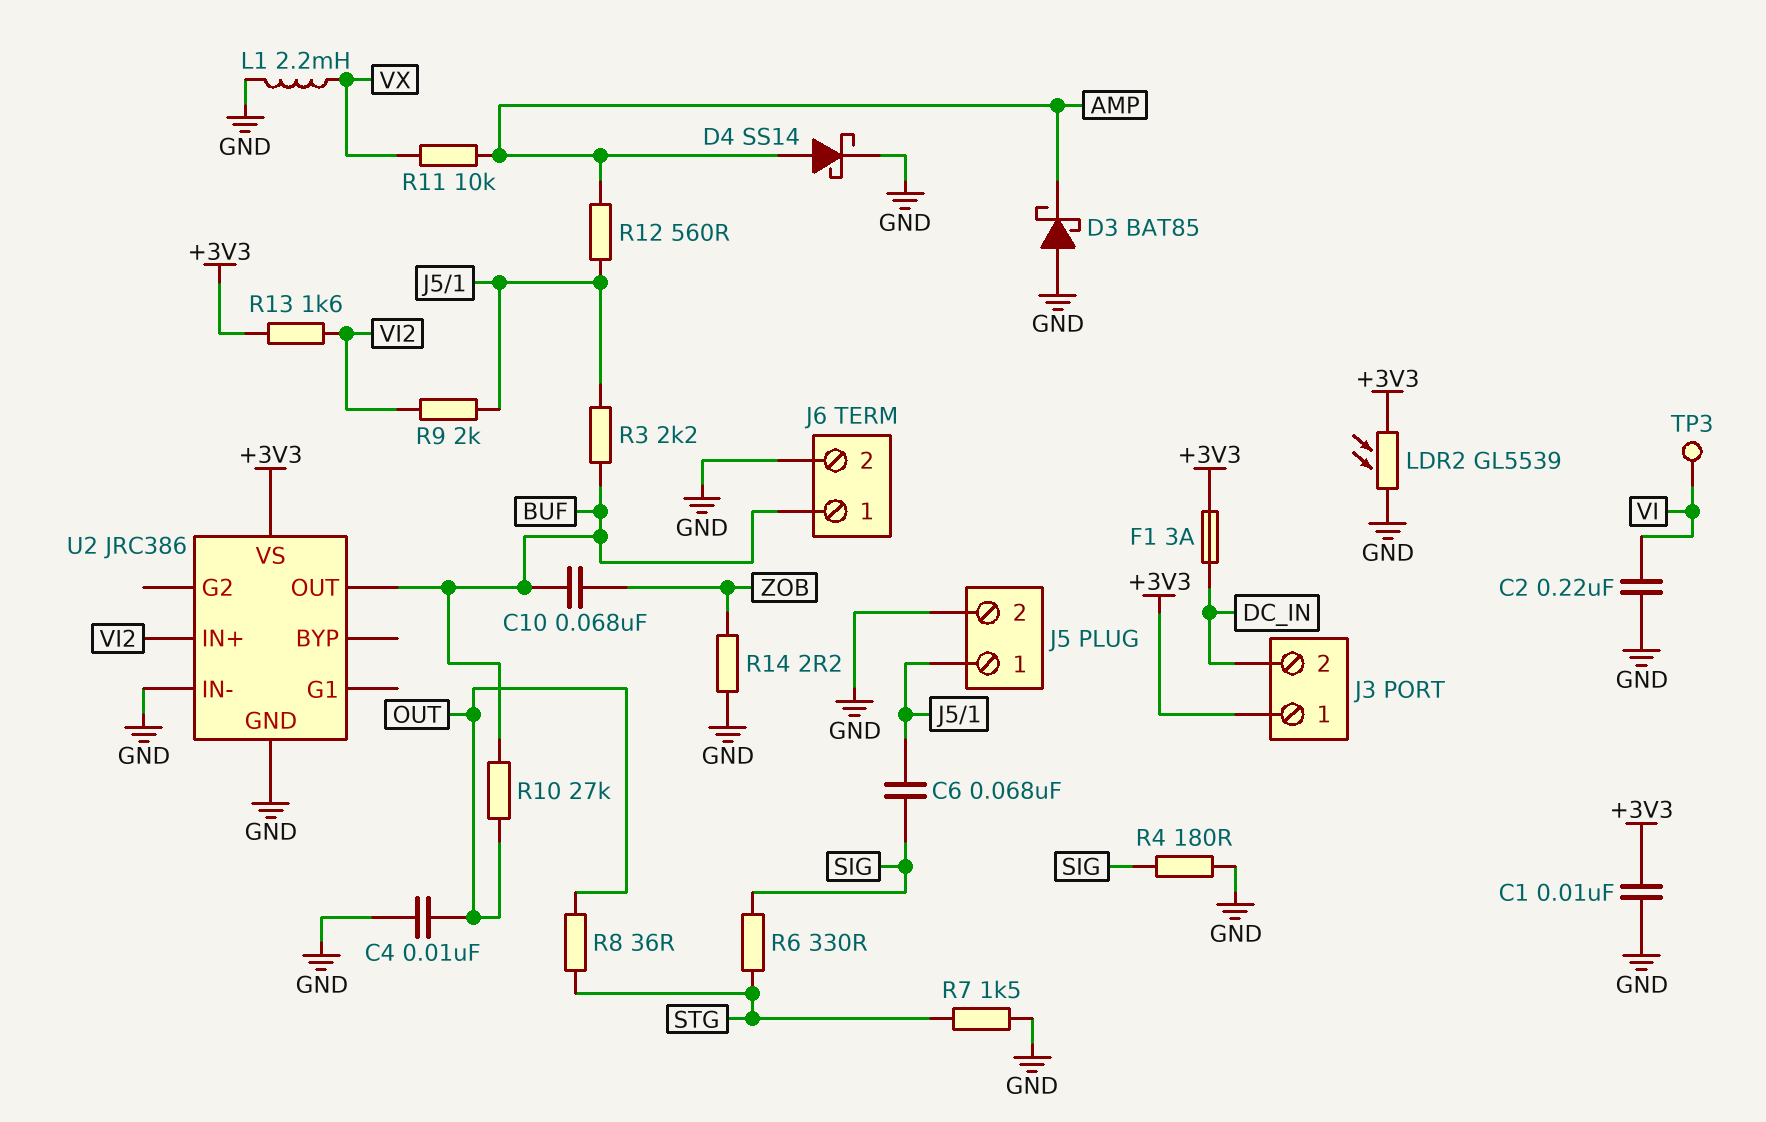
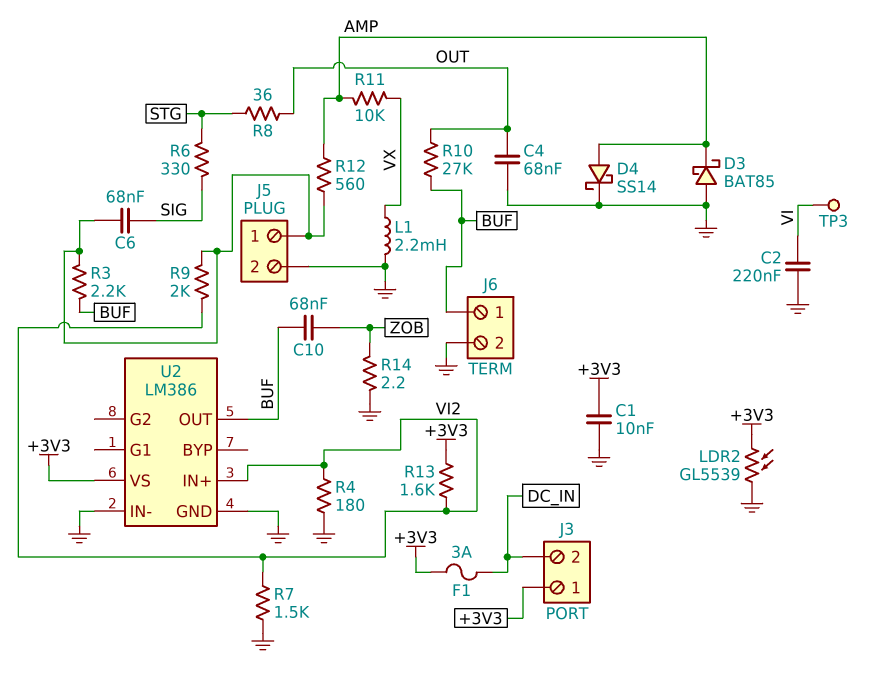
C4: 10nF (GND, OUT) -> 68nF (GND, OUT)
R4: 180 (GND, SIG) -> 180 (GND, VI2)
R7: 1.5k (GND, STG) -> 1.5k (GND, VI2)
U2: JRC386 -> LM386

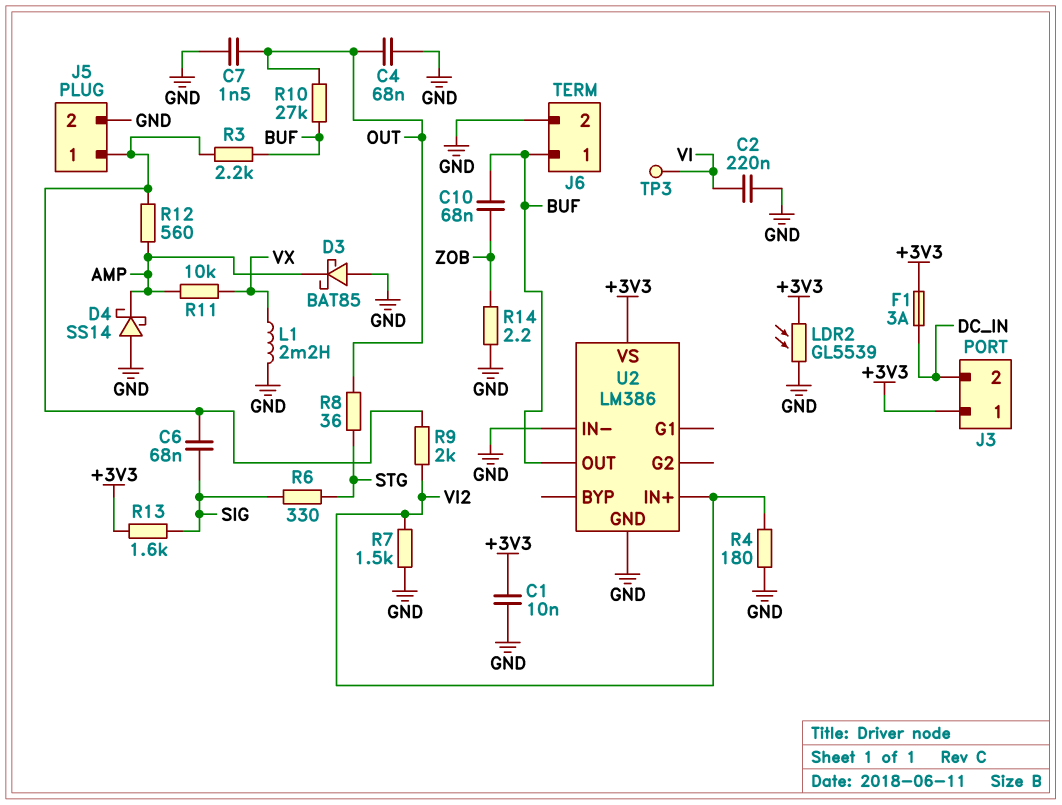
C7: none -> 1.5nF (GND, OUT)
D4: schottky SS14 (A AMP, K GND) -> schottky SS14 (A GND, K AMP)
R13: 1.6k (+3V3, VI2) -> 1.6k (+3V3, SIG)

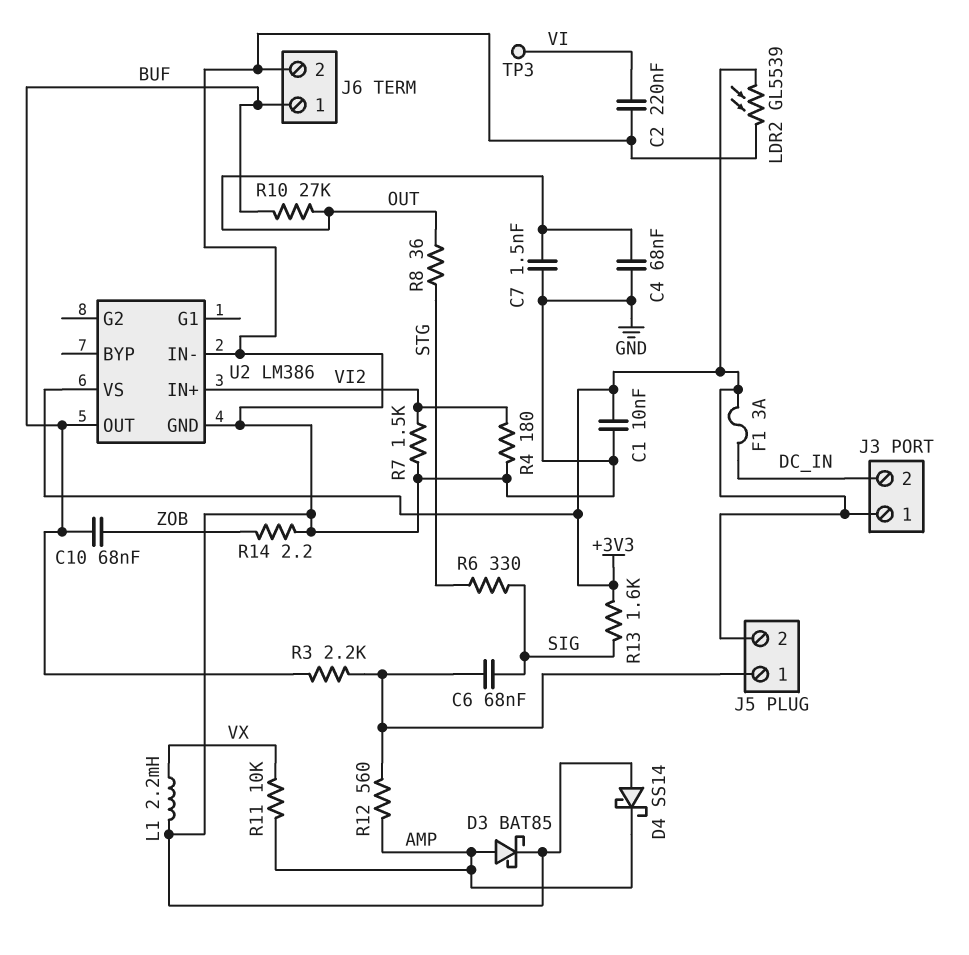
D3: schottky BAT85 (A GND, K AMP) -> schottky BAT85 (A AMP, K GND)
J5 pin 2: GND -> +3V3
R9: 2k (J5/1, VI2) -> none

